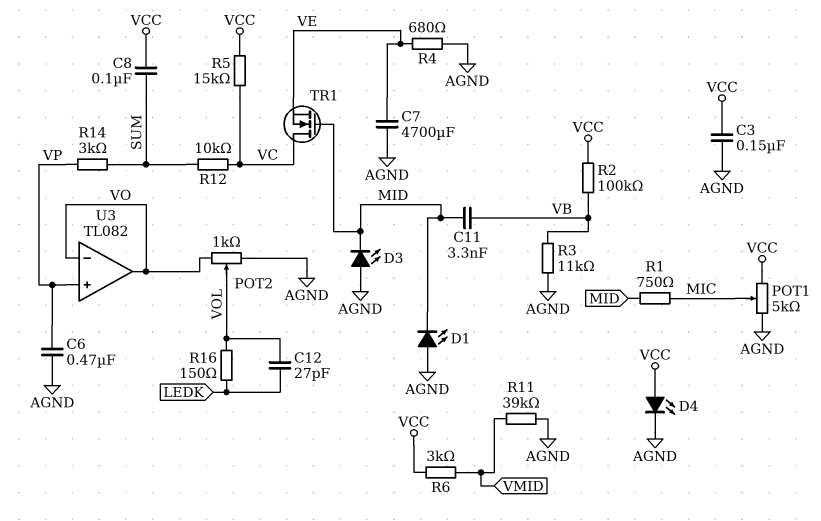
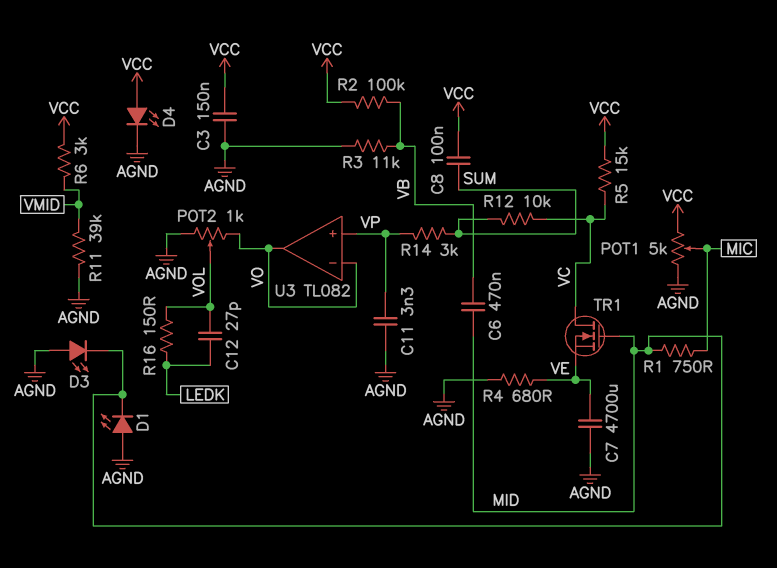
C6: 470nF (AGND, VP) -> 470nF (MID, VB)
C11: 3.3nF (MID, VB) -> 3.3nF (AGND, VP)

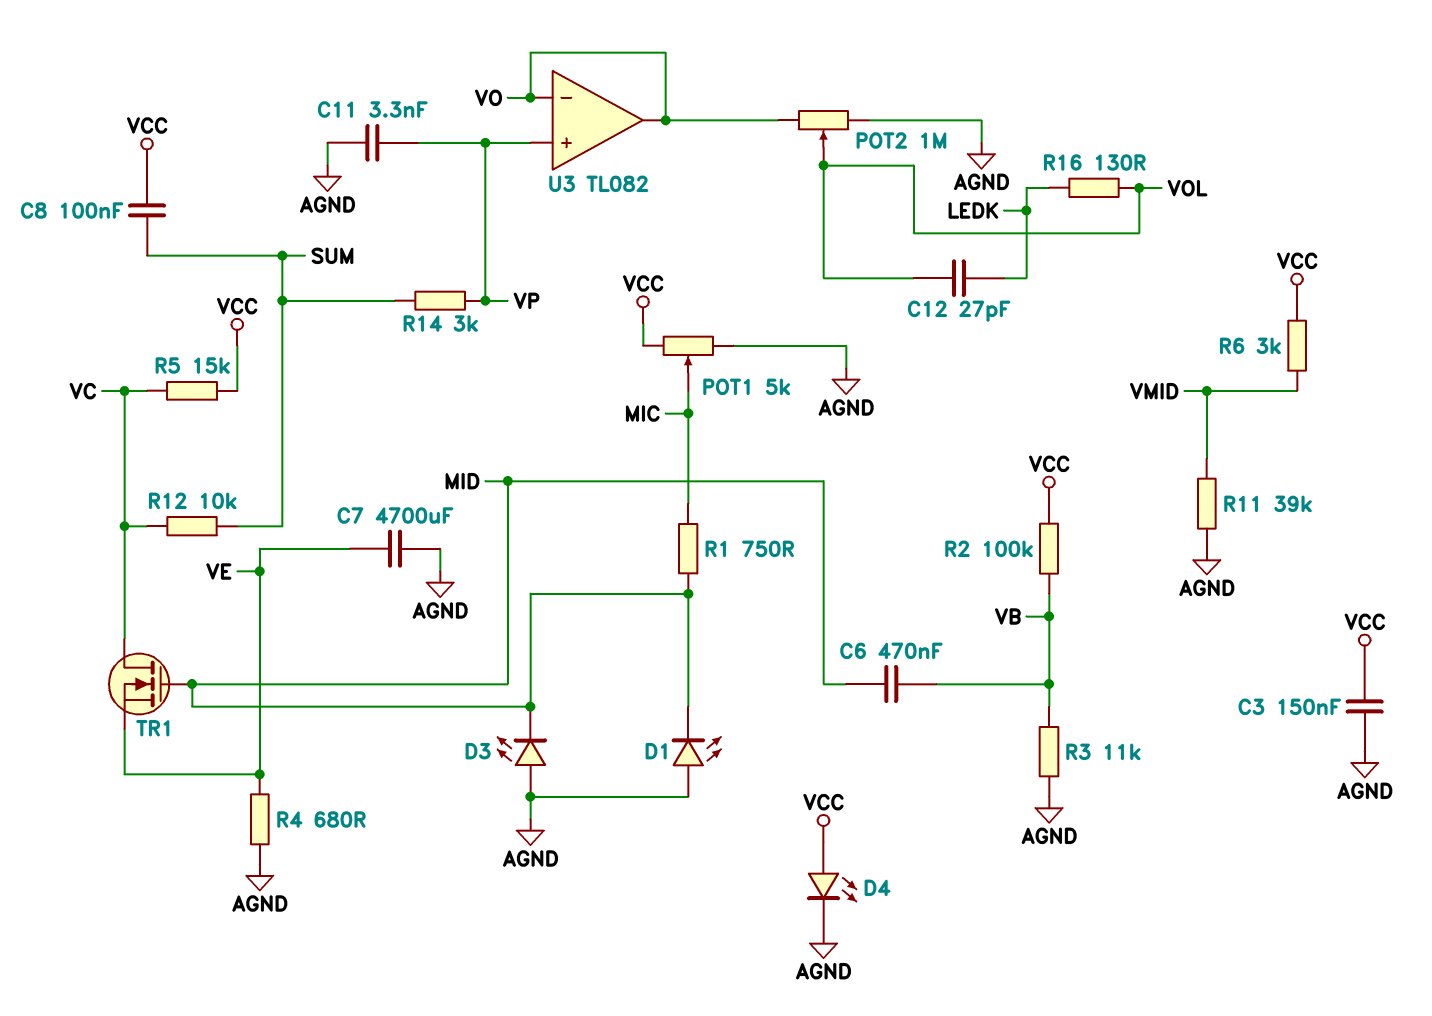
POT2: 1k (AGND, VO, wiper VOL) -> 1M (AGND, VO, wiper VOL)
R16: 150 (LEDK, VOL) -> 130 (LEDK, VOL)

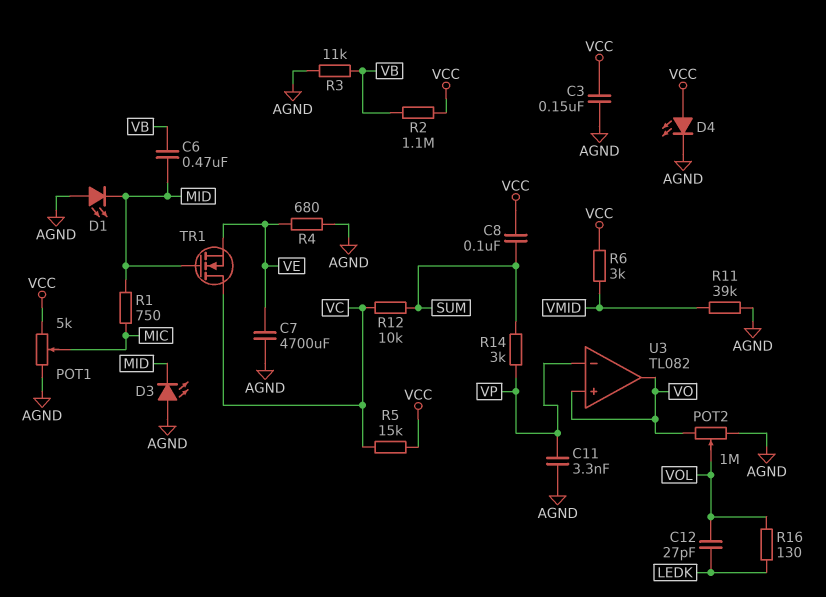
R2: 100k (VB, VCC) -> 1.1M (VB, VCC)
U3 pin in+: VP -> VO
U3 pin in-: VO -> VP

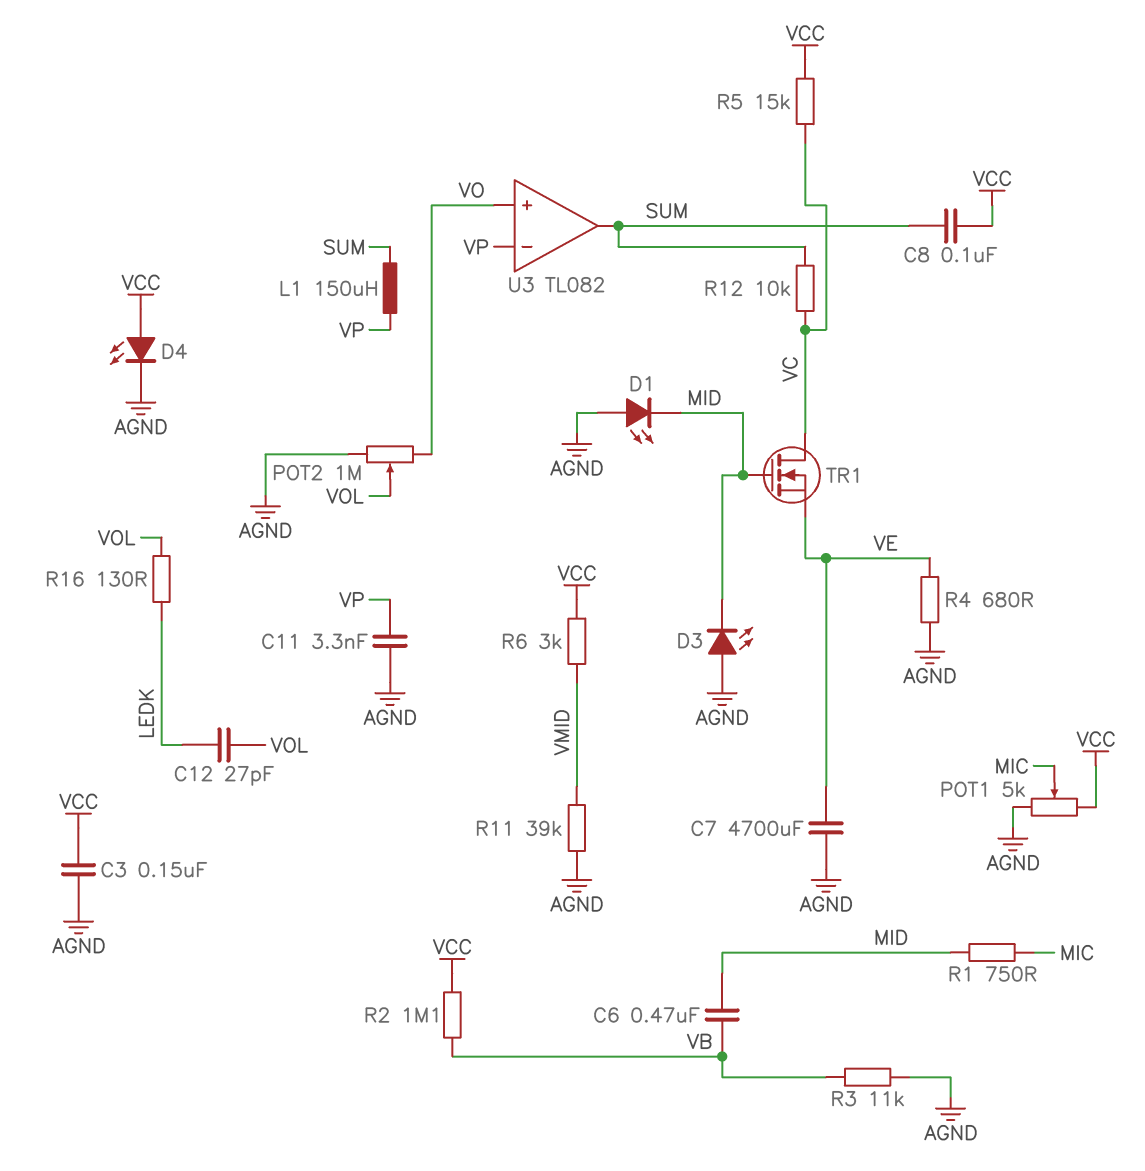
L1: none -> 150uH (SUM, VP)
R14: 3k (SUM, VP) -> none
U3 pin out: VO -> SUM

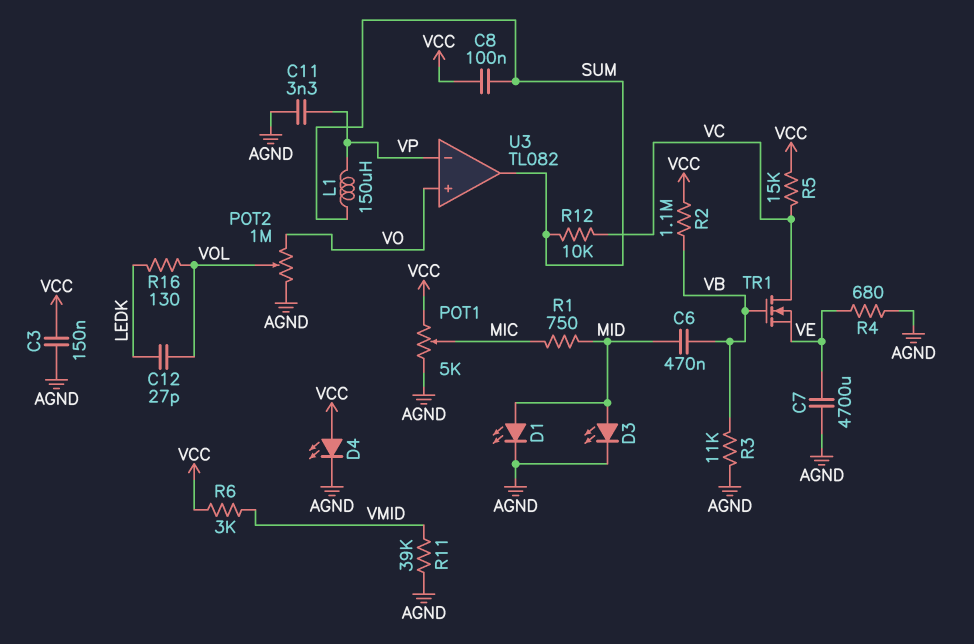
D1: LED (A AGND, K MID) -> LED (A MID, K AGND)
D3: LED (A AGND, K MID) -> LED (A MID, K AGND)
TR1: NMOS (G MID, D VC, S VE) -> NMOS (G VB, D VC, S VE)

